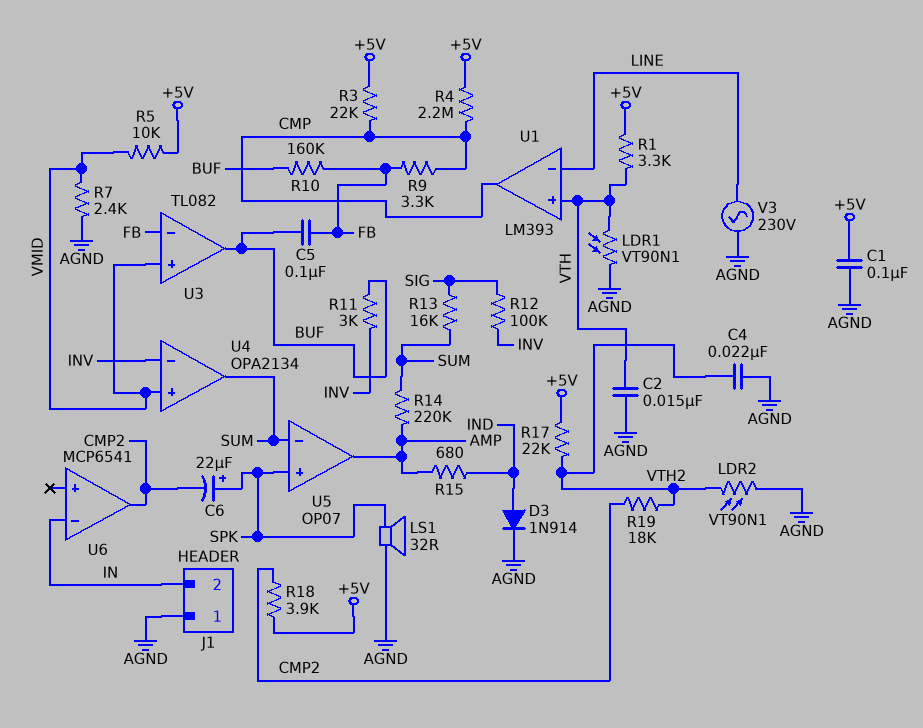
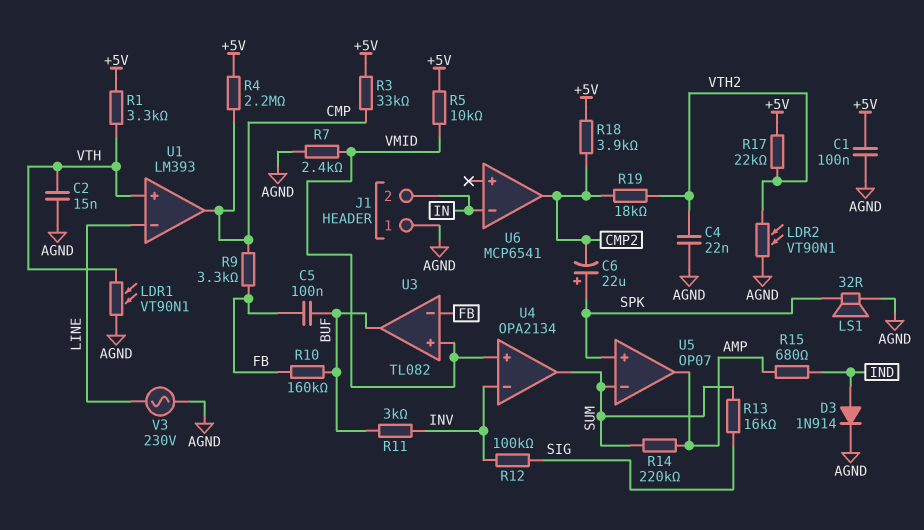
R3: 22k (+5V, CMP) -> 33k (+5V, CMP)

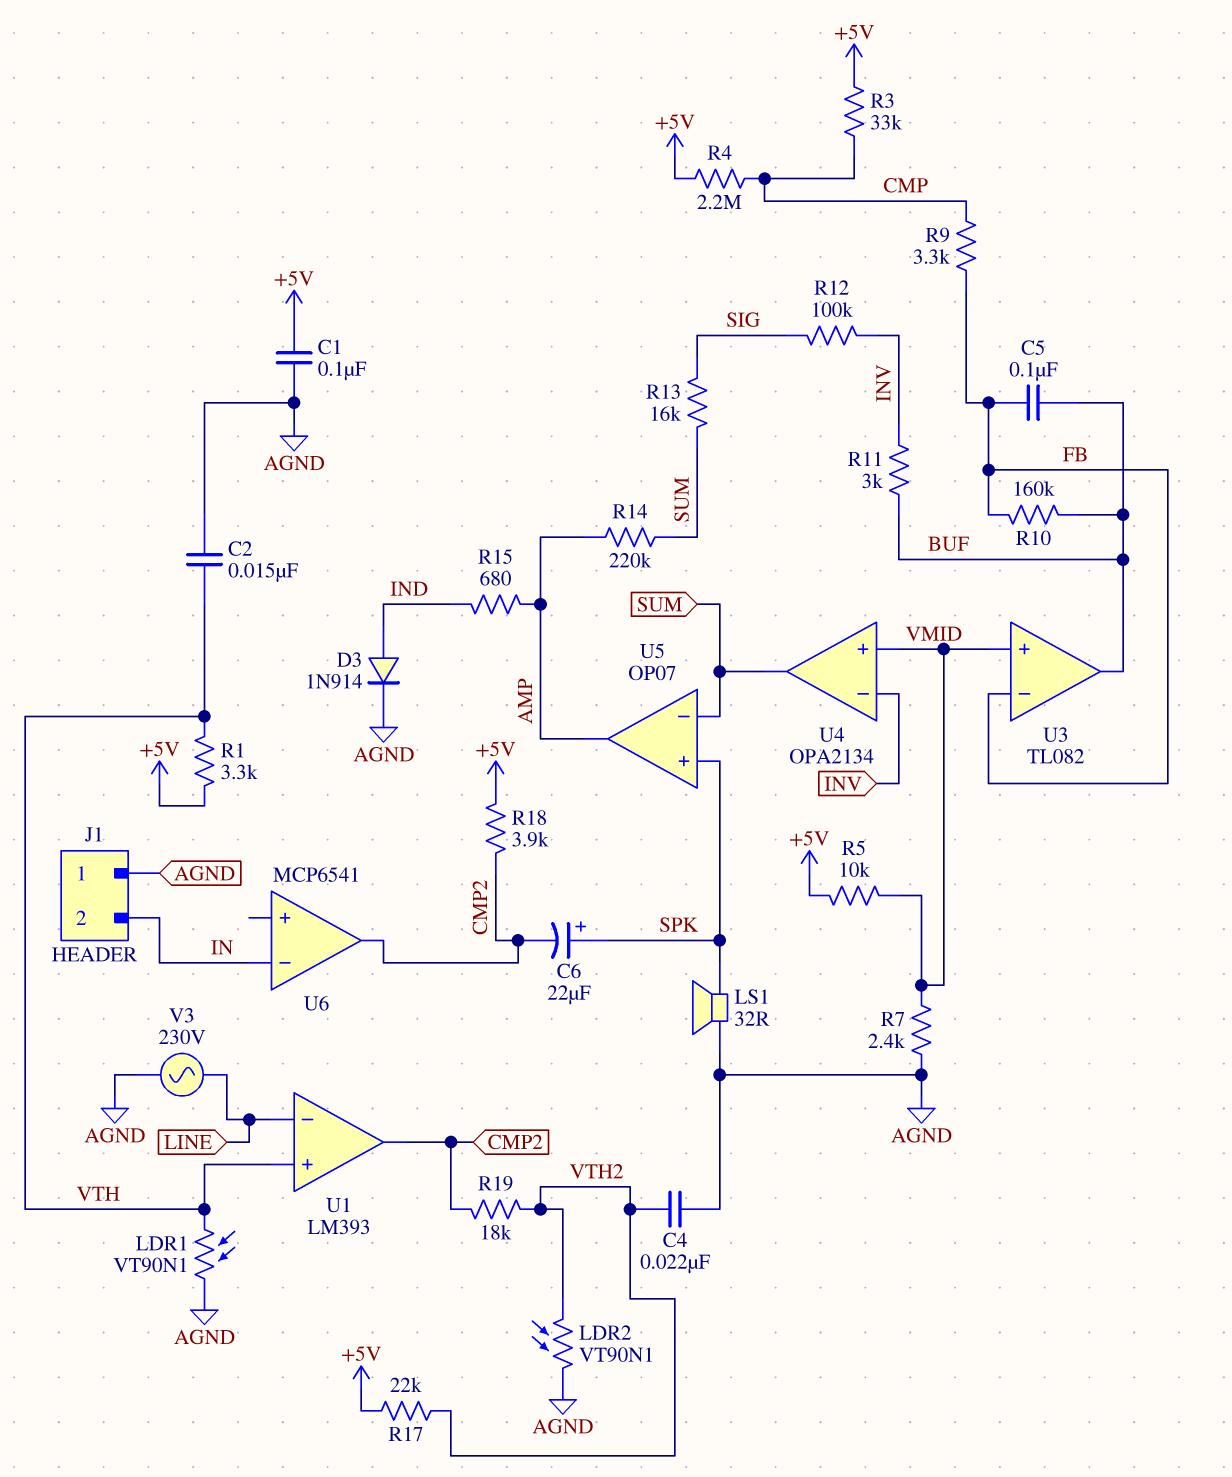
U1 pin out: CMP -> CMP2

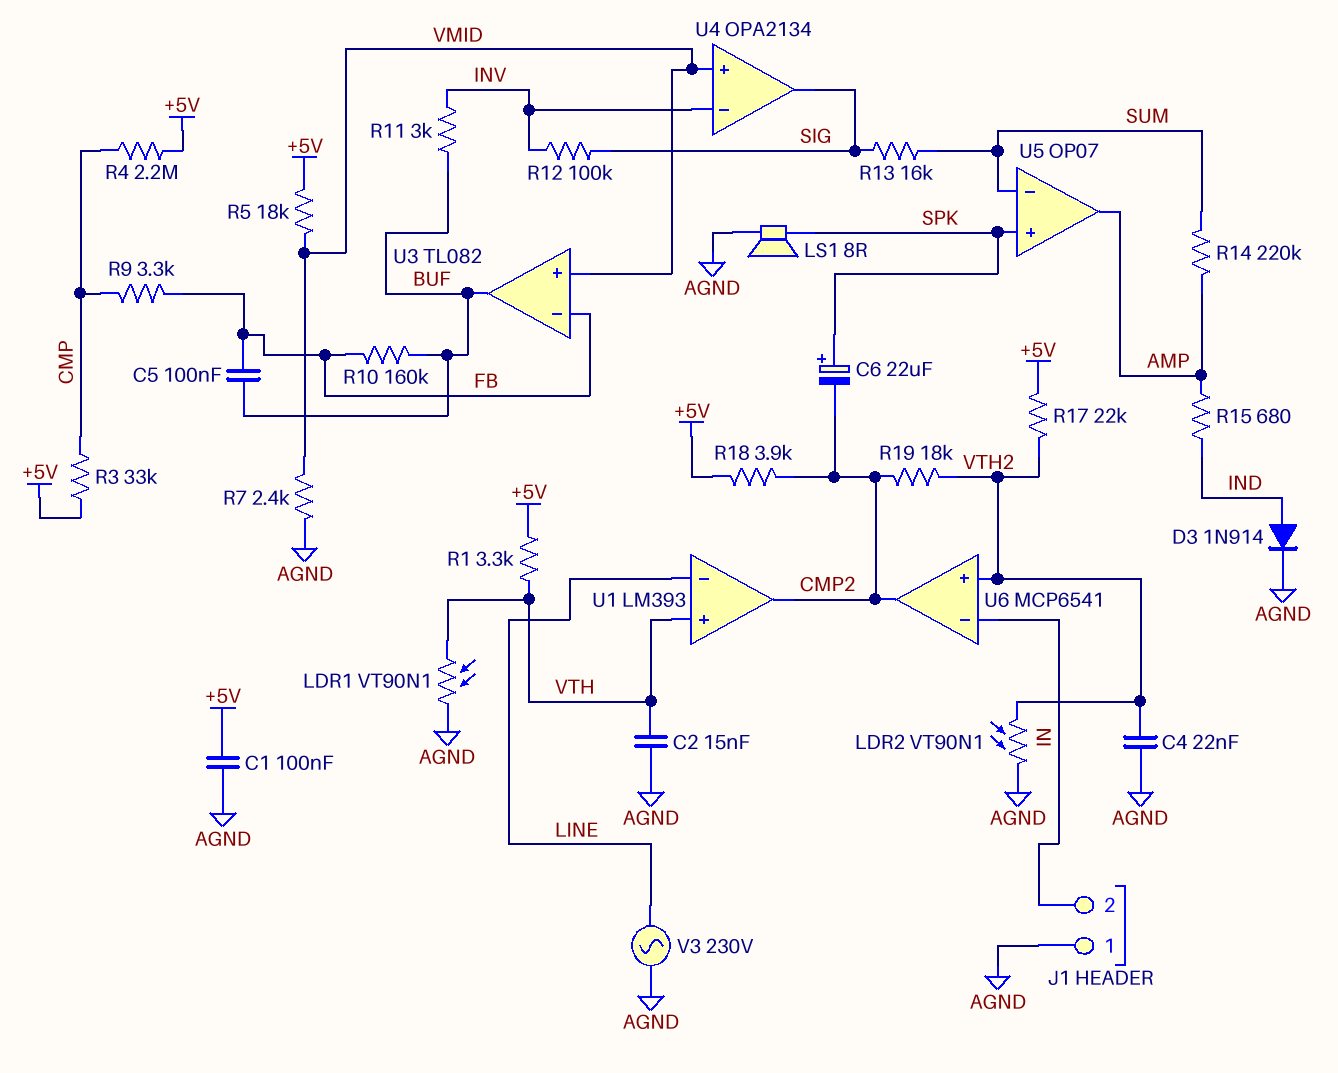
LS1: speaker 32R (AGND, SPK) -> speaker 8R (AGND, SPK)
R5: 10k (+5V, VMID) -> 18k (+5V, VMID)
U4 pin out: SUM -> SIG
U6 pin in+: none -> VTH2

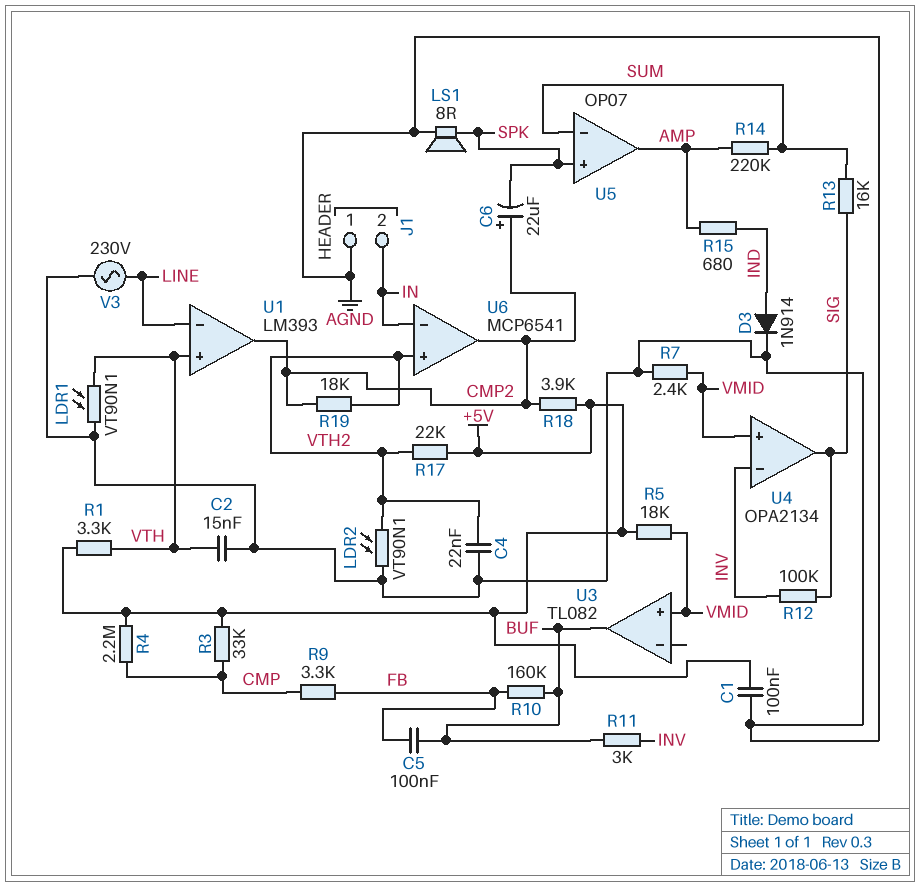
C6: 22uF (plus SPK, minus CMP2) -> 22uF (plus CMP2, minus SPK)
U3 pin in-: FB -> none

